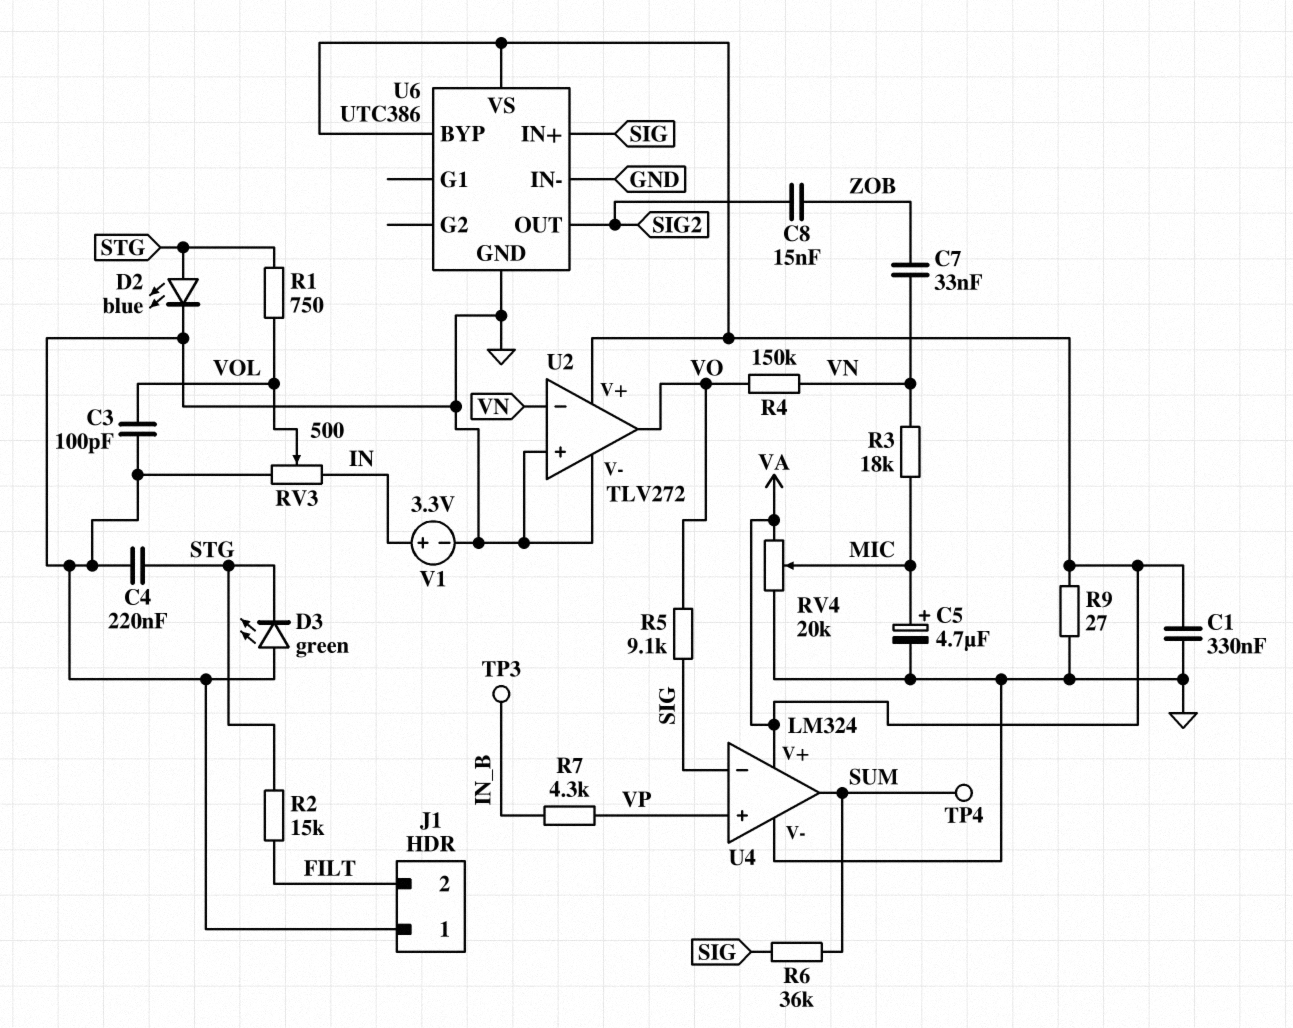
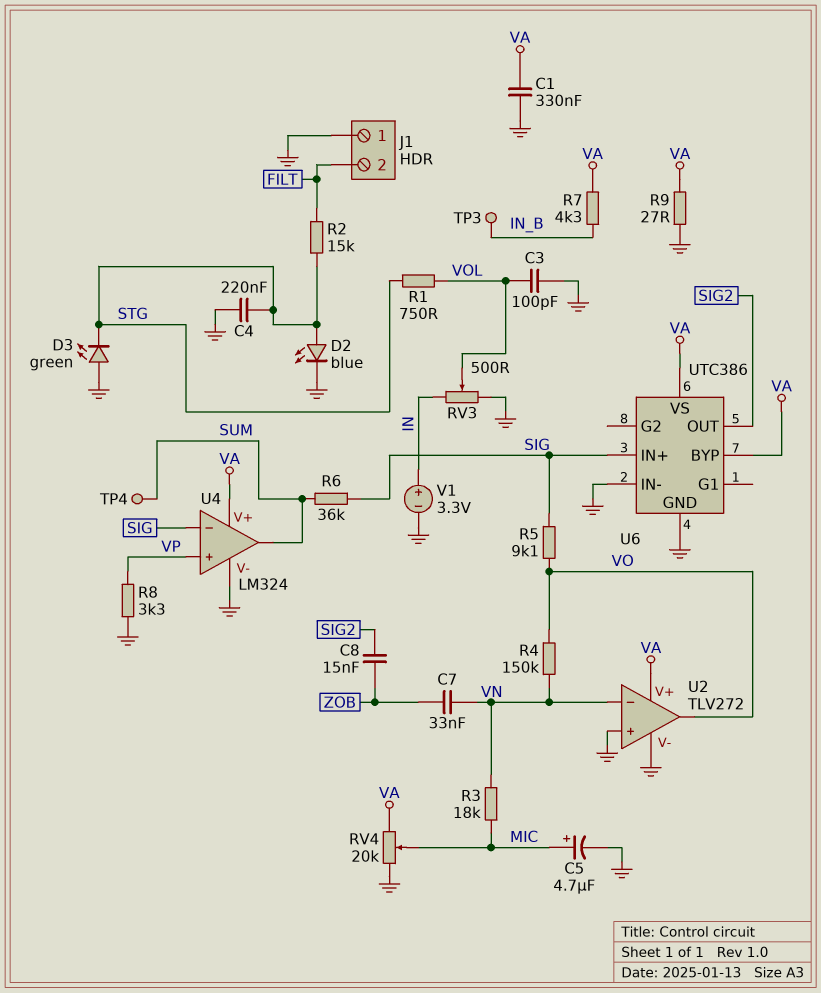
R7: 4.3k (IN_B, VP) -> 4.3k (IN_B, VA)
R8: none -> 3.3k (GND, VP)

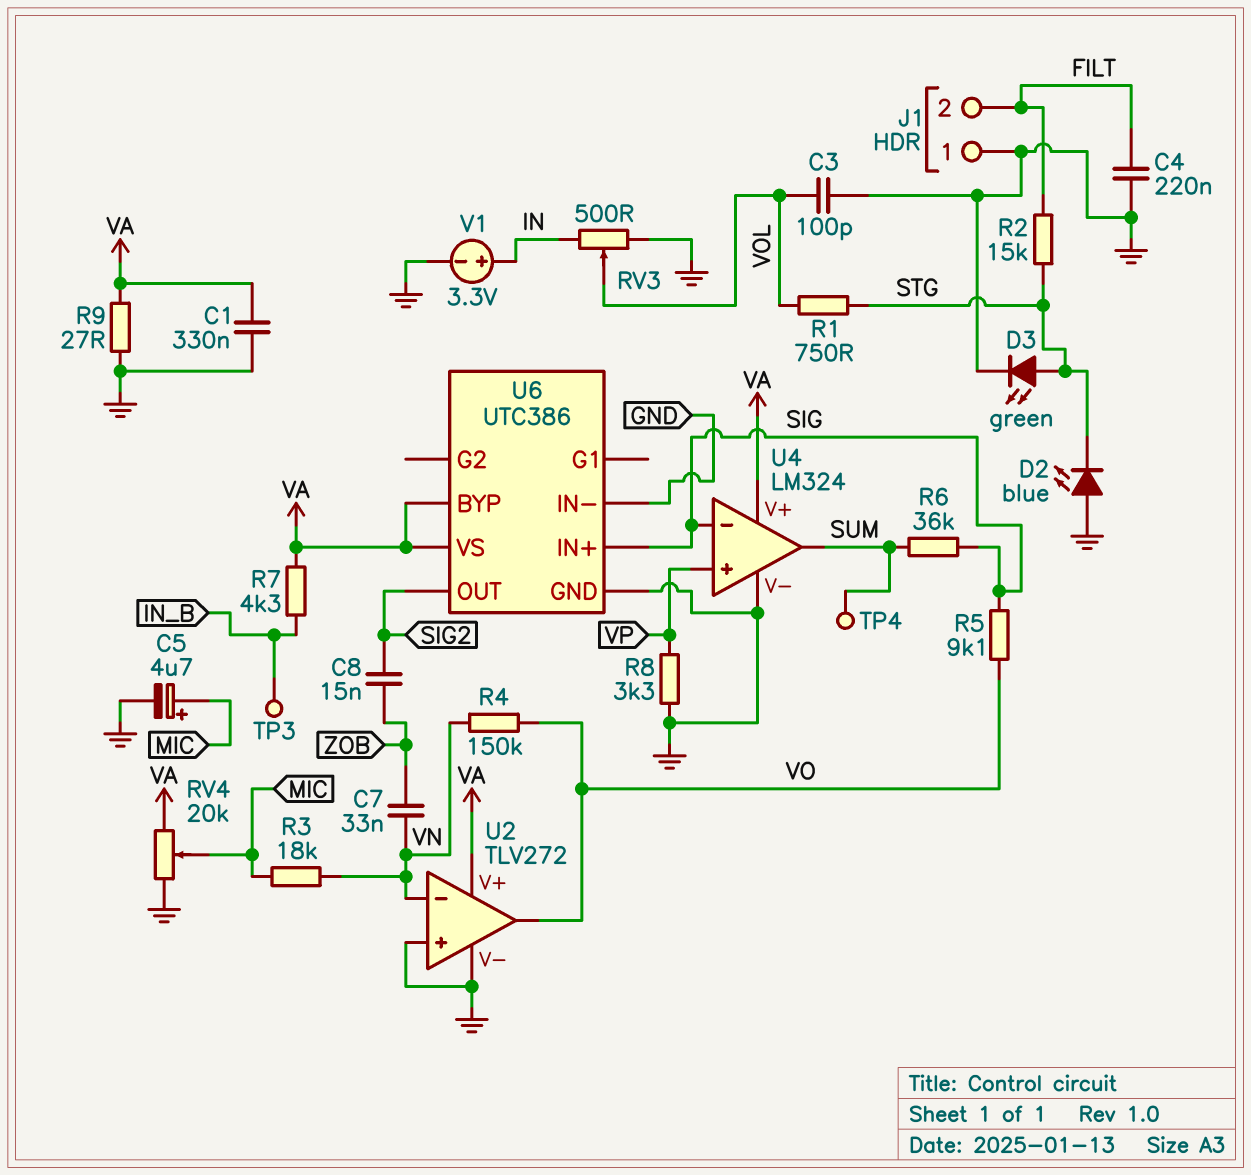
C4: 220nF (GND, STG) -> 220nF (FILT, GND)
D2: LED blue (A STG, K GND) -> LED blue (A GND, K STG)
D3: LED green (A GND, K STG) -> LED green (A STG, K GND)

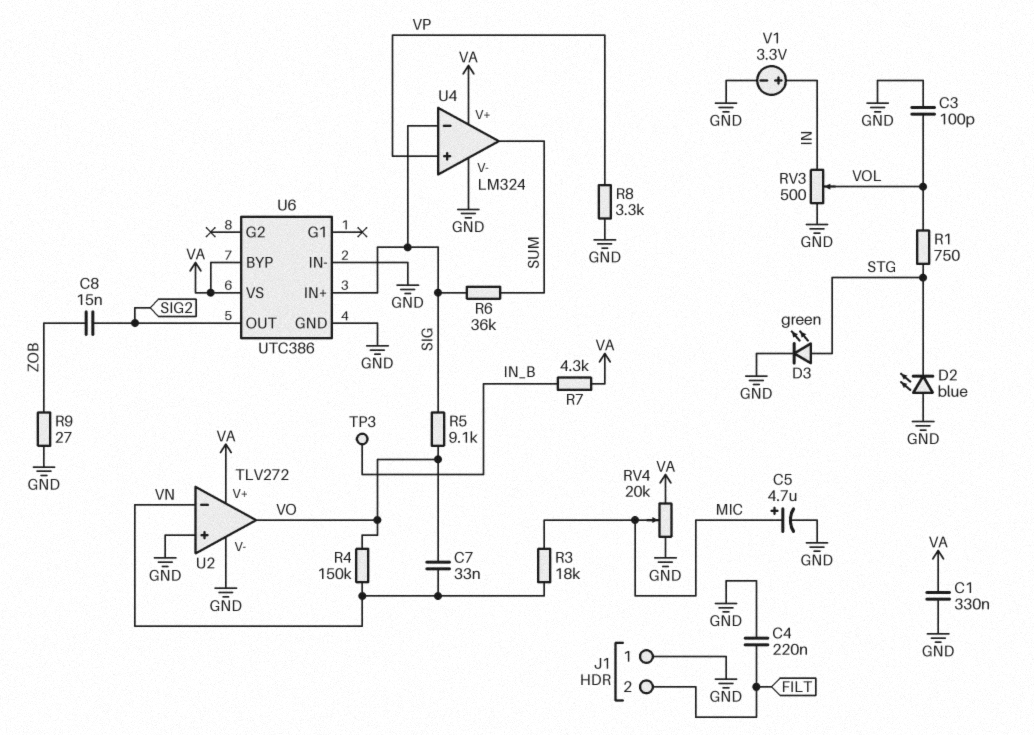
C7: 33nF (VN, ZOB) -> 33nF (VN, VO)
R2: 15k (FILT, STG) -> none
R9: 27 (GND, VA) -> 27 (GND, ZOB)
TP4: test point (SUM) -> none

